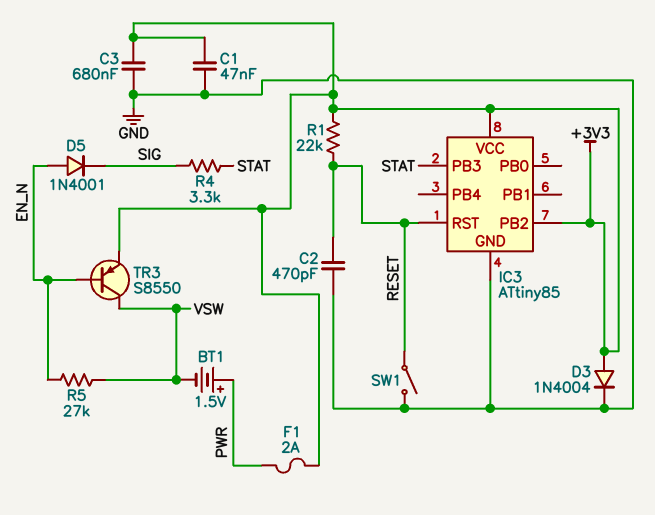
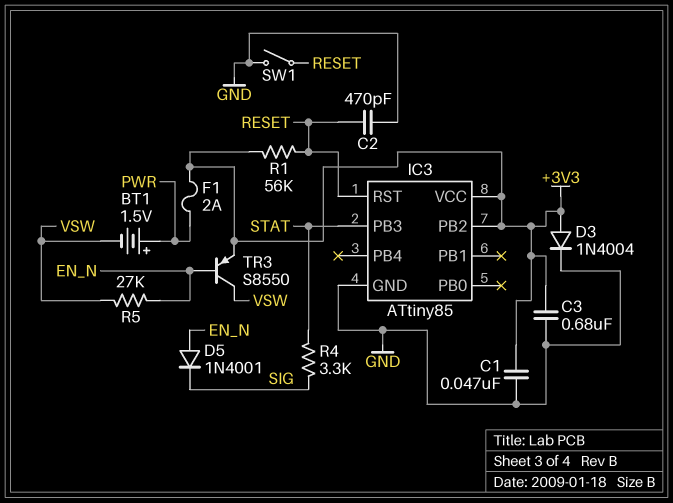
R1: 22k (+3V3, RESET) -> 56k (+3V3, RESET)

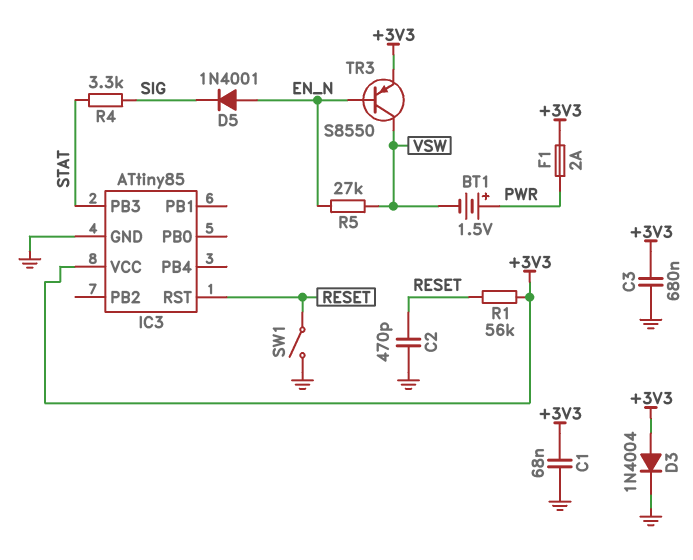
C1: 47nF (+3V3, GND) -> 68nF (+3V3, GND)
IC3 pin PB2: +3V3 -> none

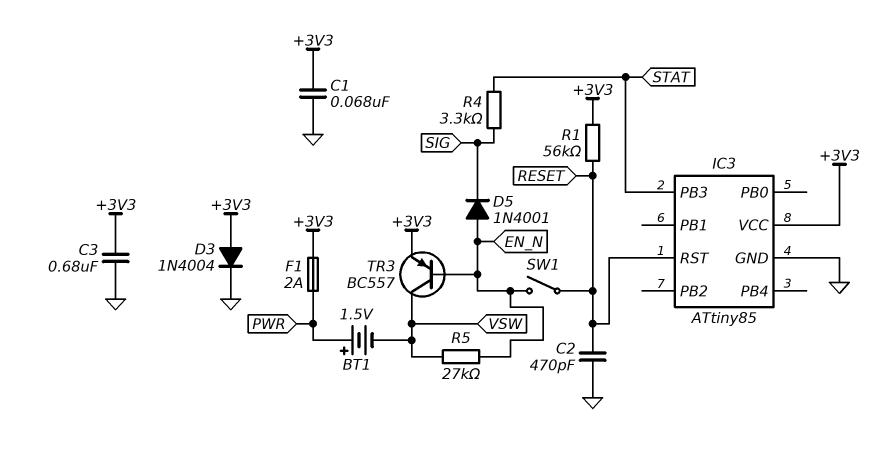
SW1: switch (GND, RESET) -> switch (EN_N, RESET)
TR3: PNP S8550 (B EN_N, C VSW, E +3V3) -> PNP BC557 (B EN_N, C VSW, E +3V3)

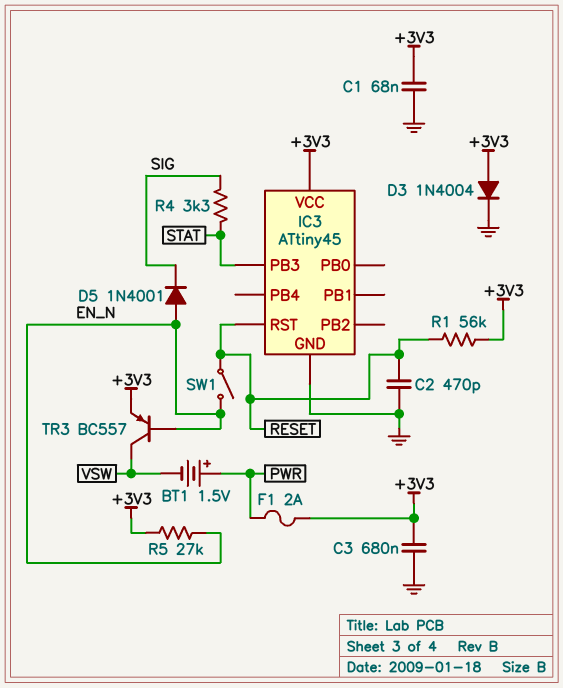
IC3: ATtiny85 -> ATtiny45
R5: 27k (EN_N, VSW) -> 27k (+3V3, EN_N)

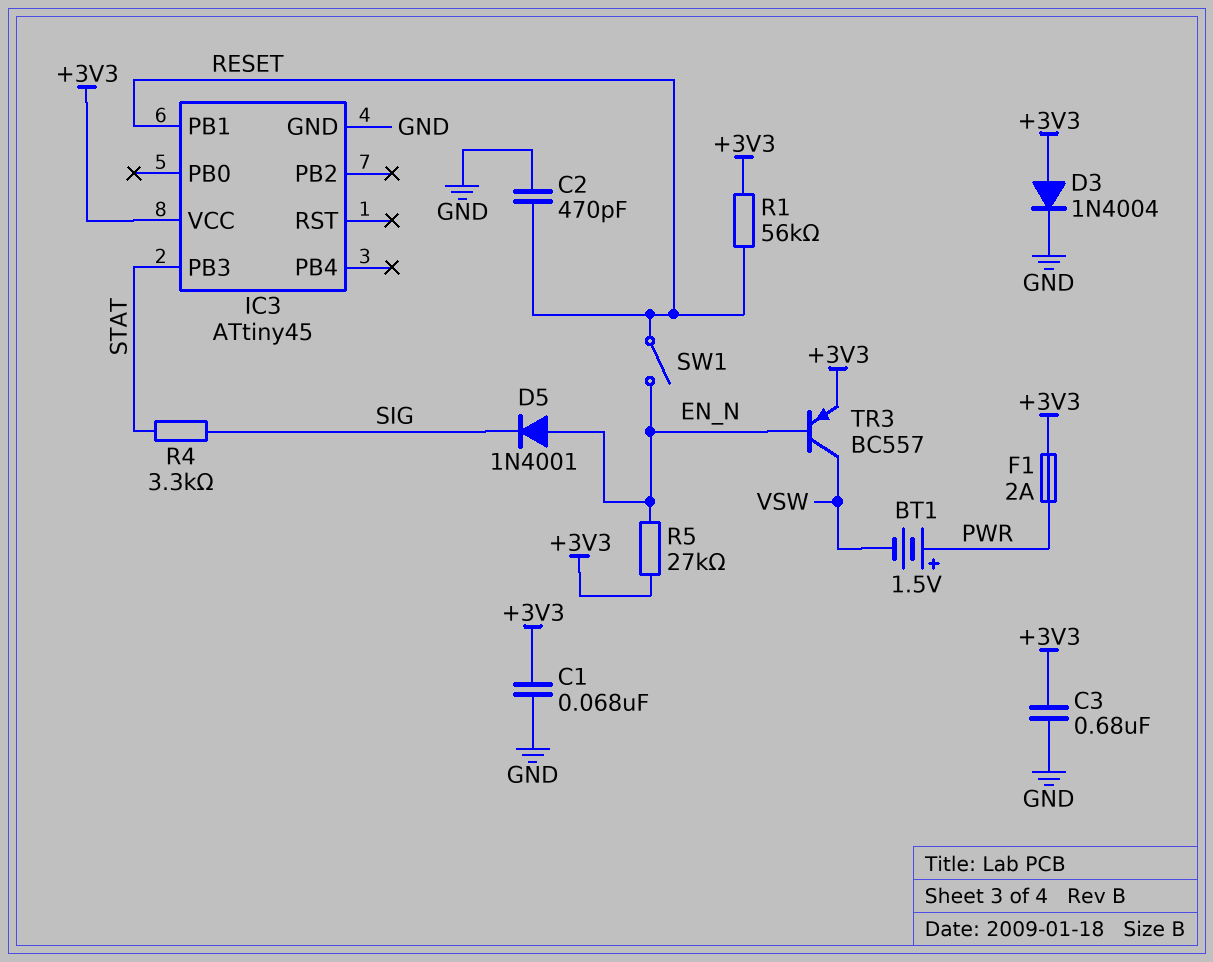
IC3 pin PB1: none -> RESET
IC3 pin RST: RESET -> none

